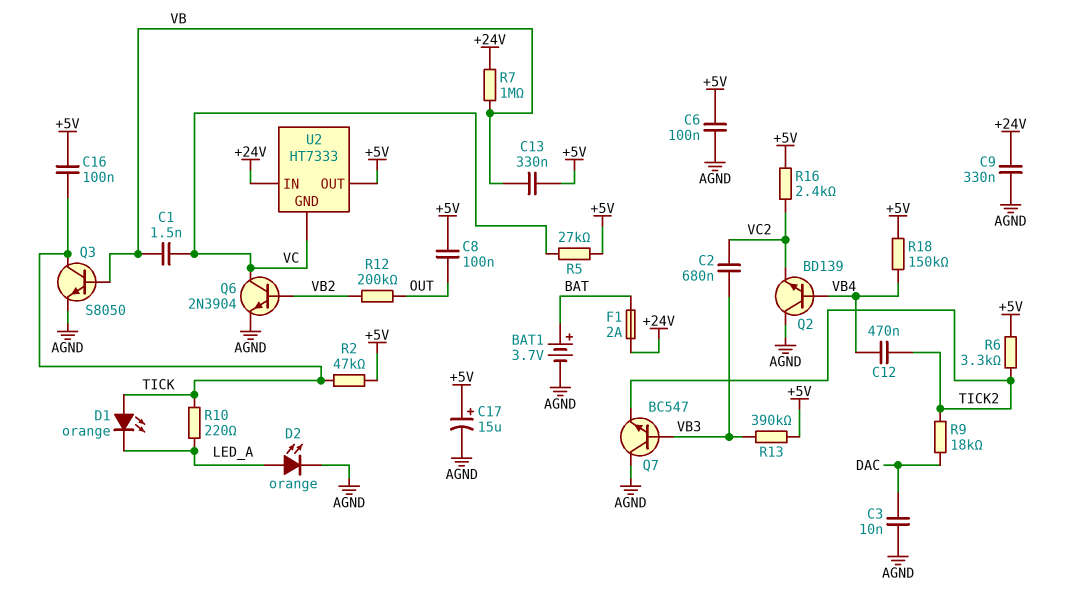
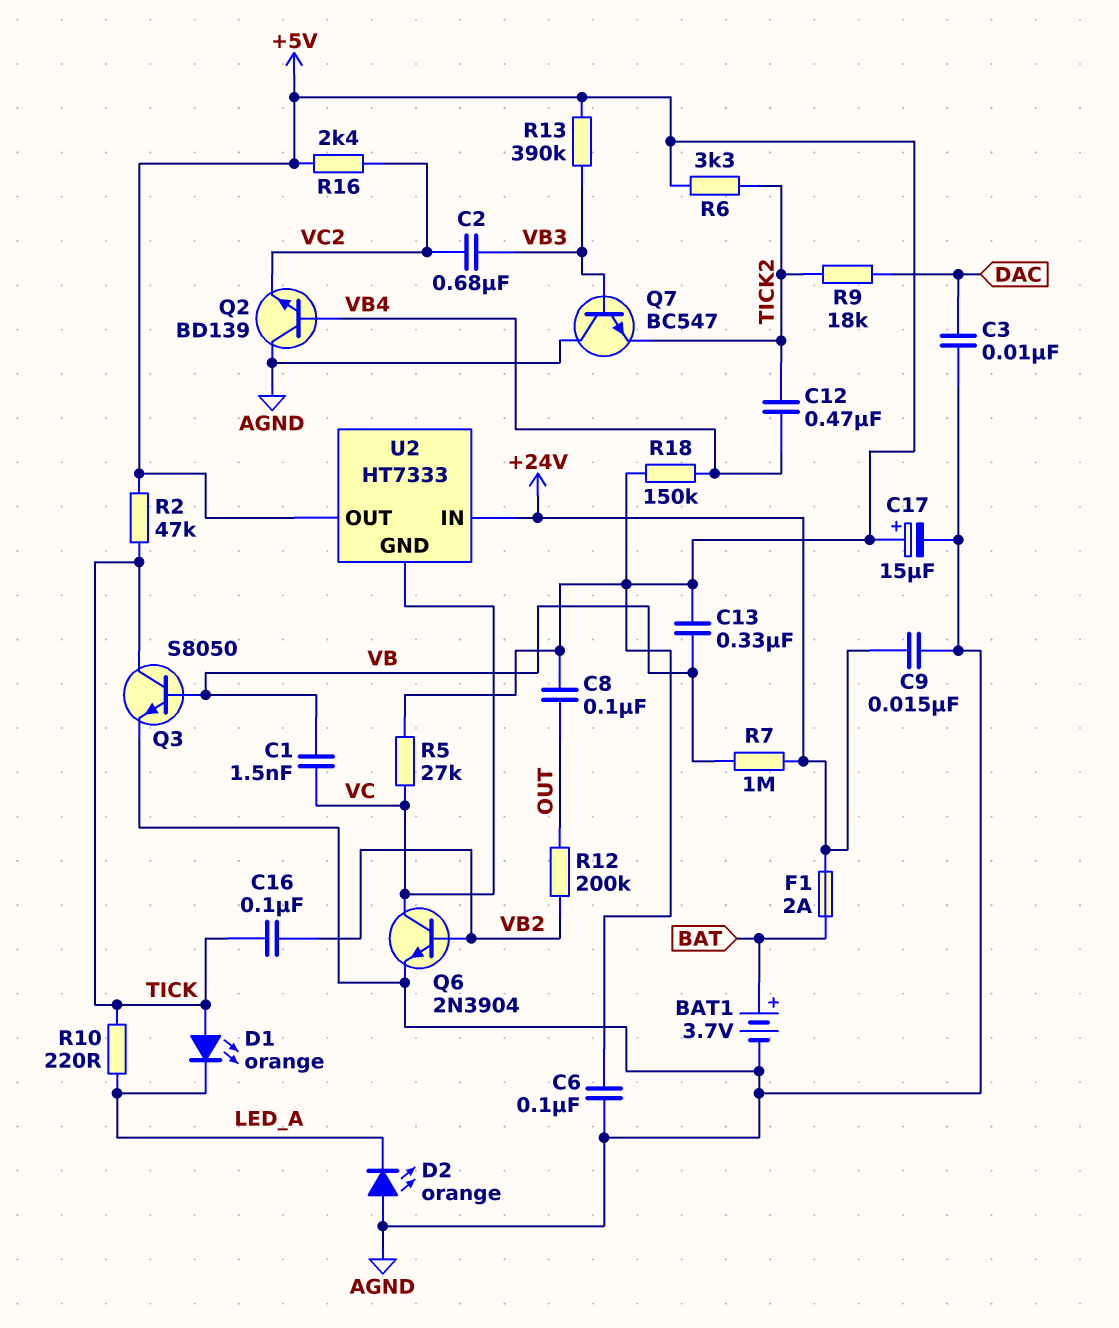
C9: 330nF (+24V, AGND) -> 15nF (+24V, AGND)
C16: 100nF (+5V, TICK) -> 100nF (TICK, VB2)
D2: LED orange (A LED_A, K AGND) -> LED orange (A AGND, K LED_A)

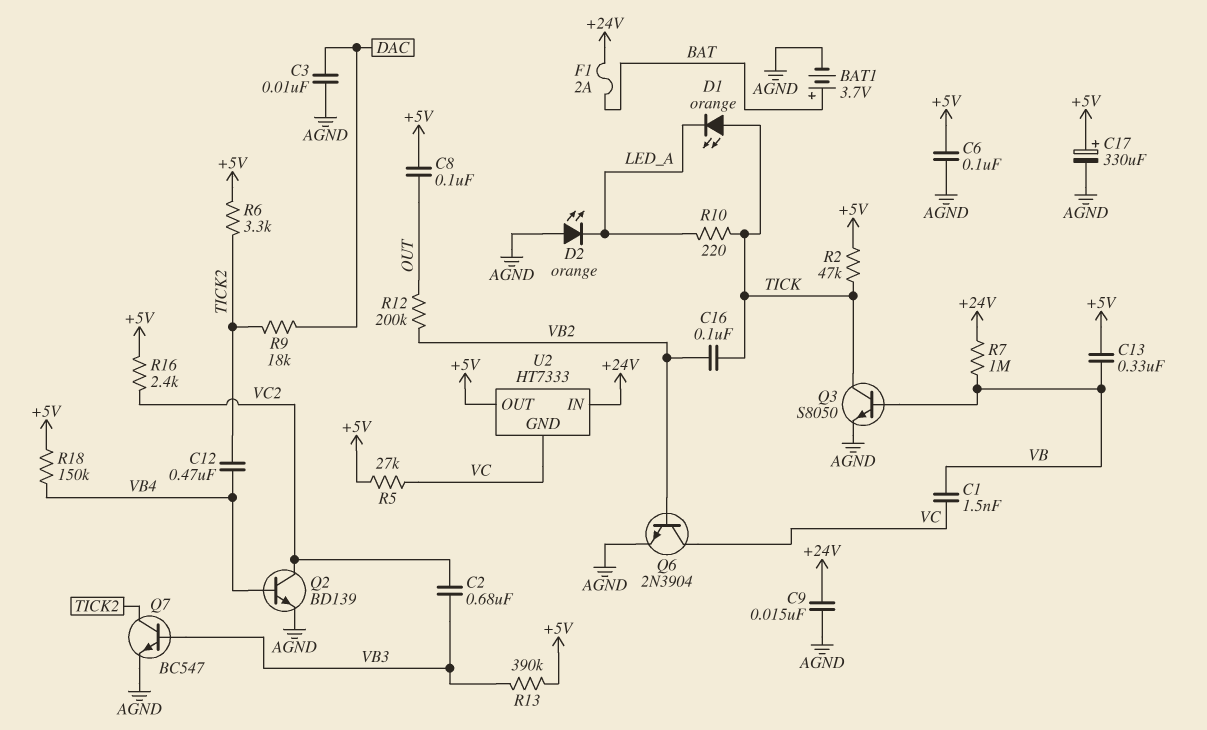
C17: 15uF (plus +5V, minus AGND) -> 330uF (plus +5V, minus AGND)
Q2: NPN BD139 (B VB4, C AGND, E VC2) -> NPN BD139 (B VB4, C VC2, E AGND)
Q7: NPN BC547 (B VB3, C AGND, E TICK2) -> NPN BC547 (B VB3, C TICK2, E AGND)

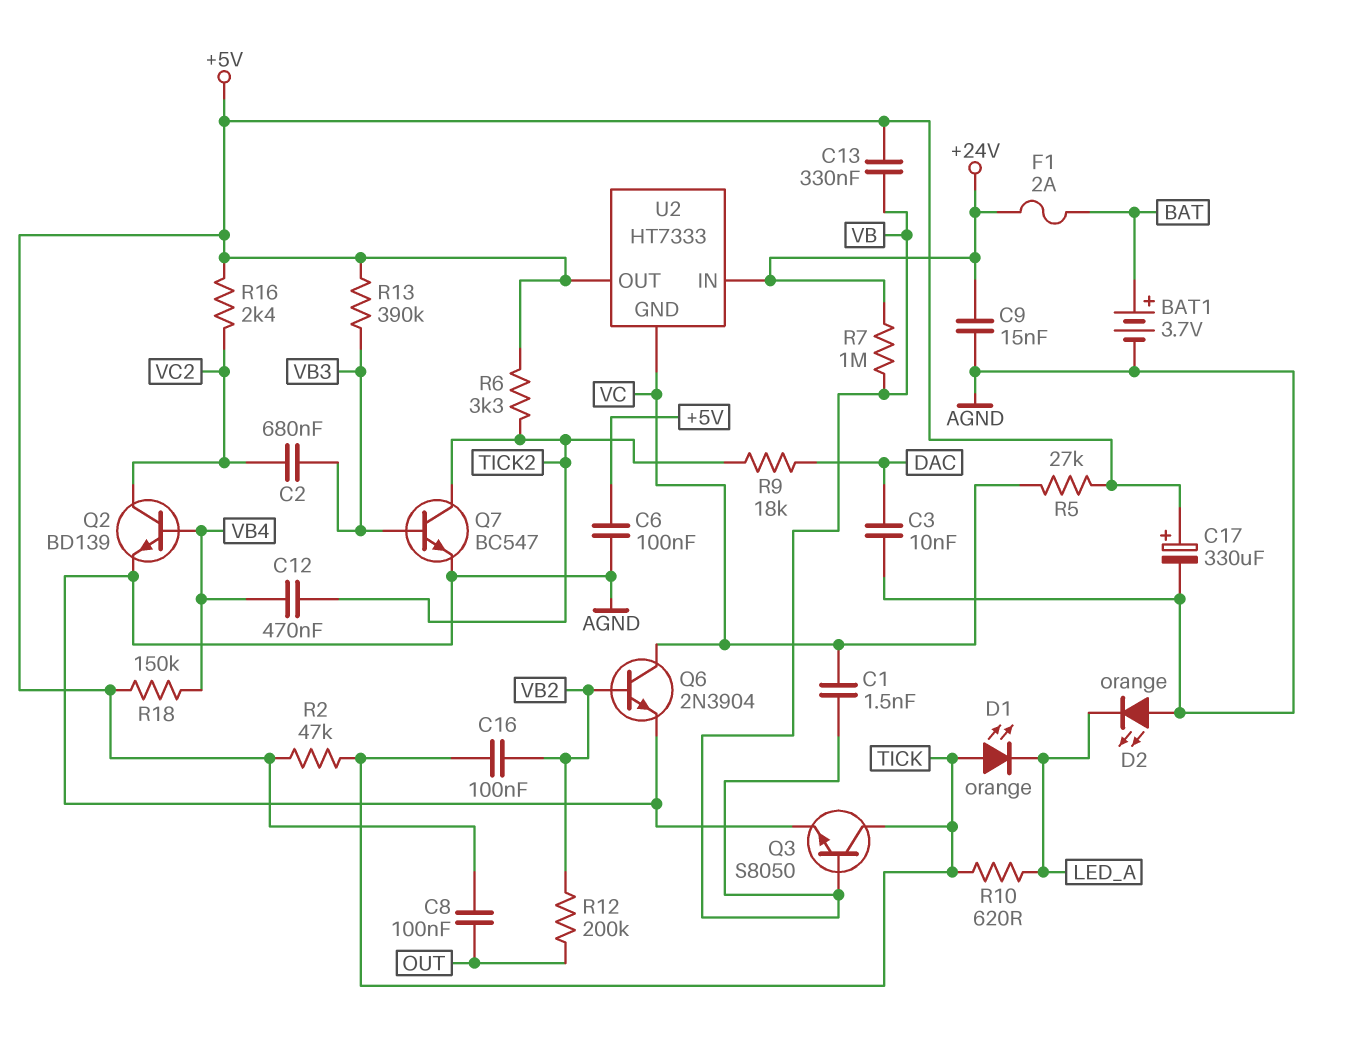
R10: 220 (LED_A, TICK) -> 620 (LED_A, TICK)

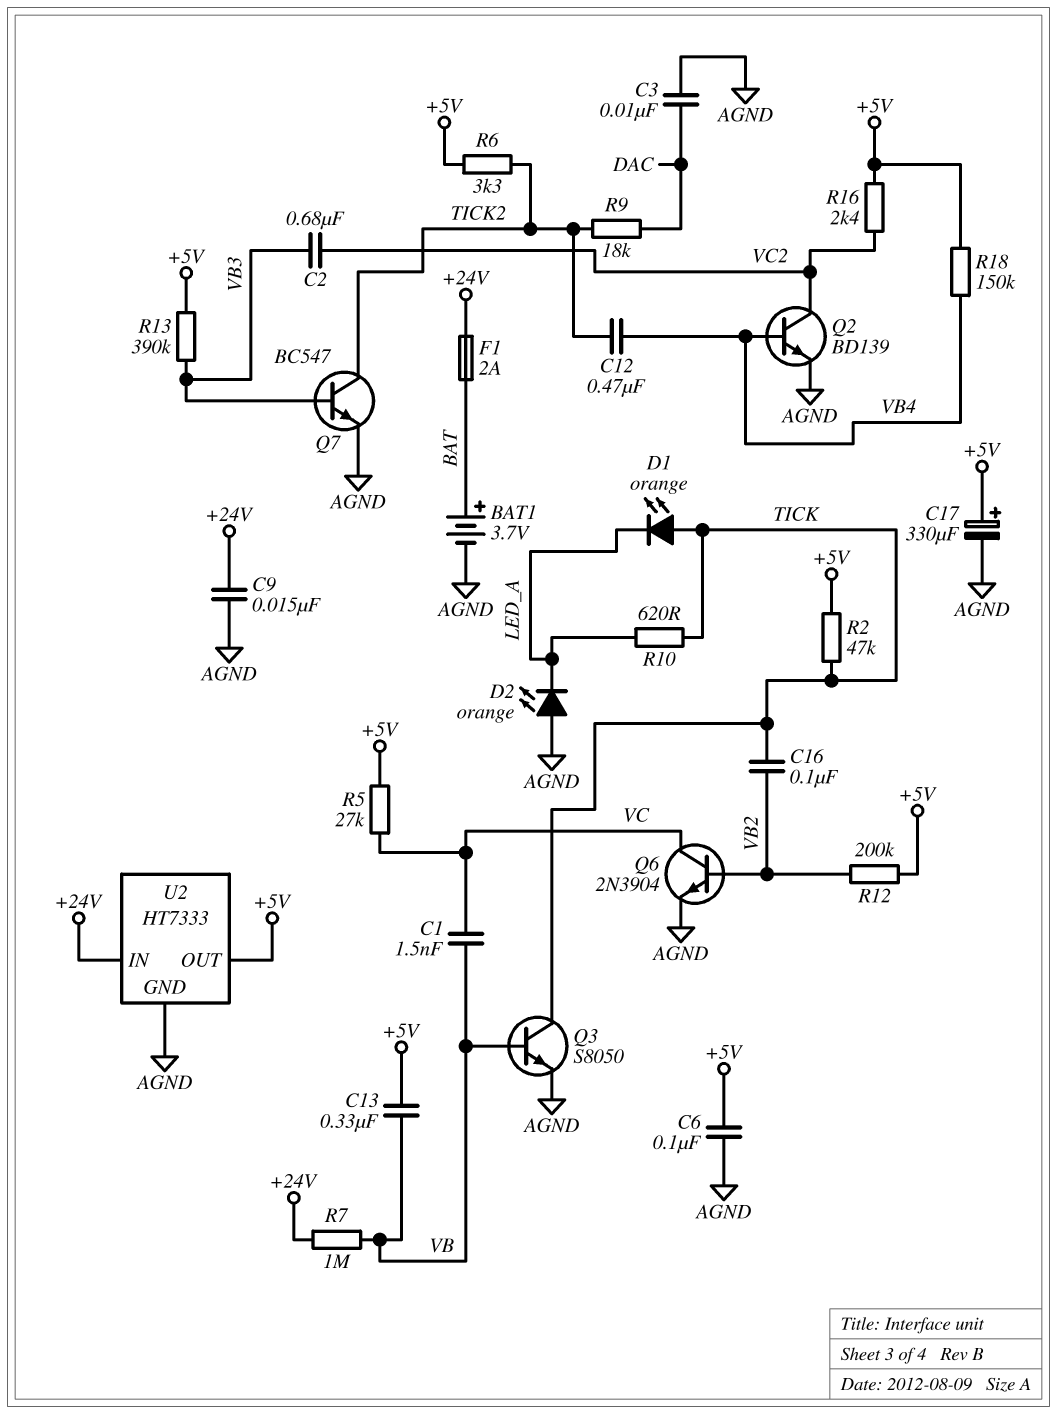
C8: 100nF (+5V, OUT) -> none
R12: 200k (OUT, VB2) -> 200k (+5V, VB2)
U2 pin GND: VC -> AGND

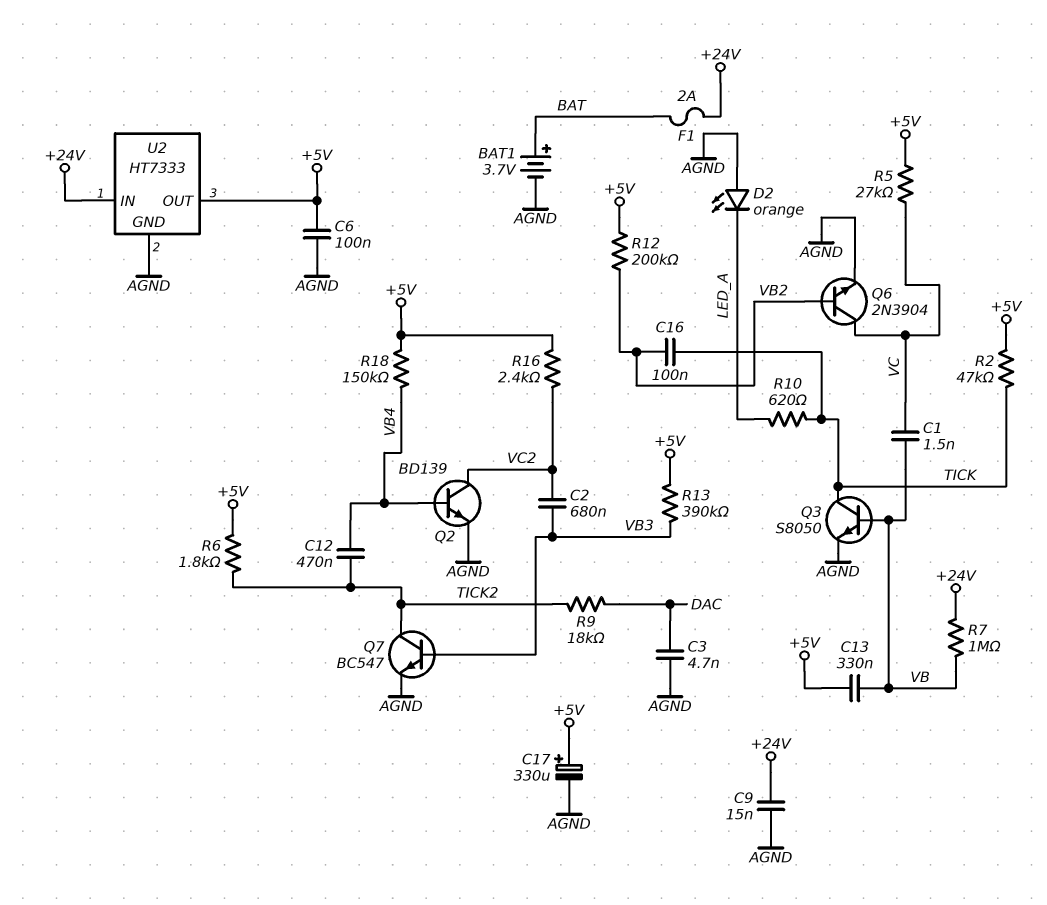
C3: 10nF (AGND, DAC) -> 4.7nF (AGND, DAC)
D1: LED orange (A TICK, K LED_A) -> none
R6: 3.3k (+5V, TICK2) -> 1.8k (+5V, TICK2)

